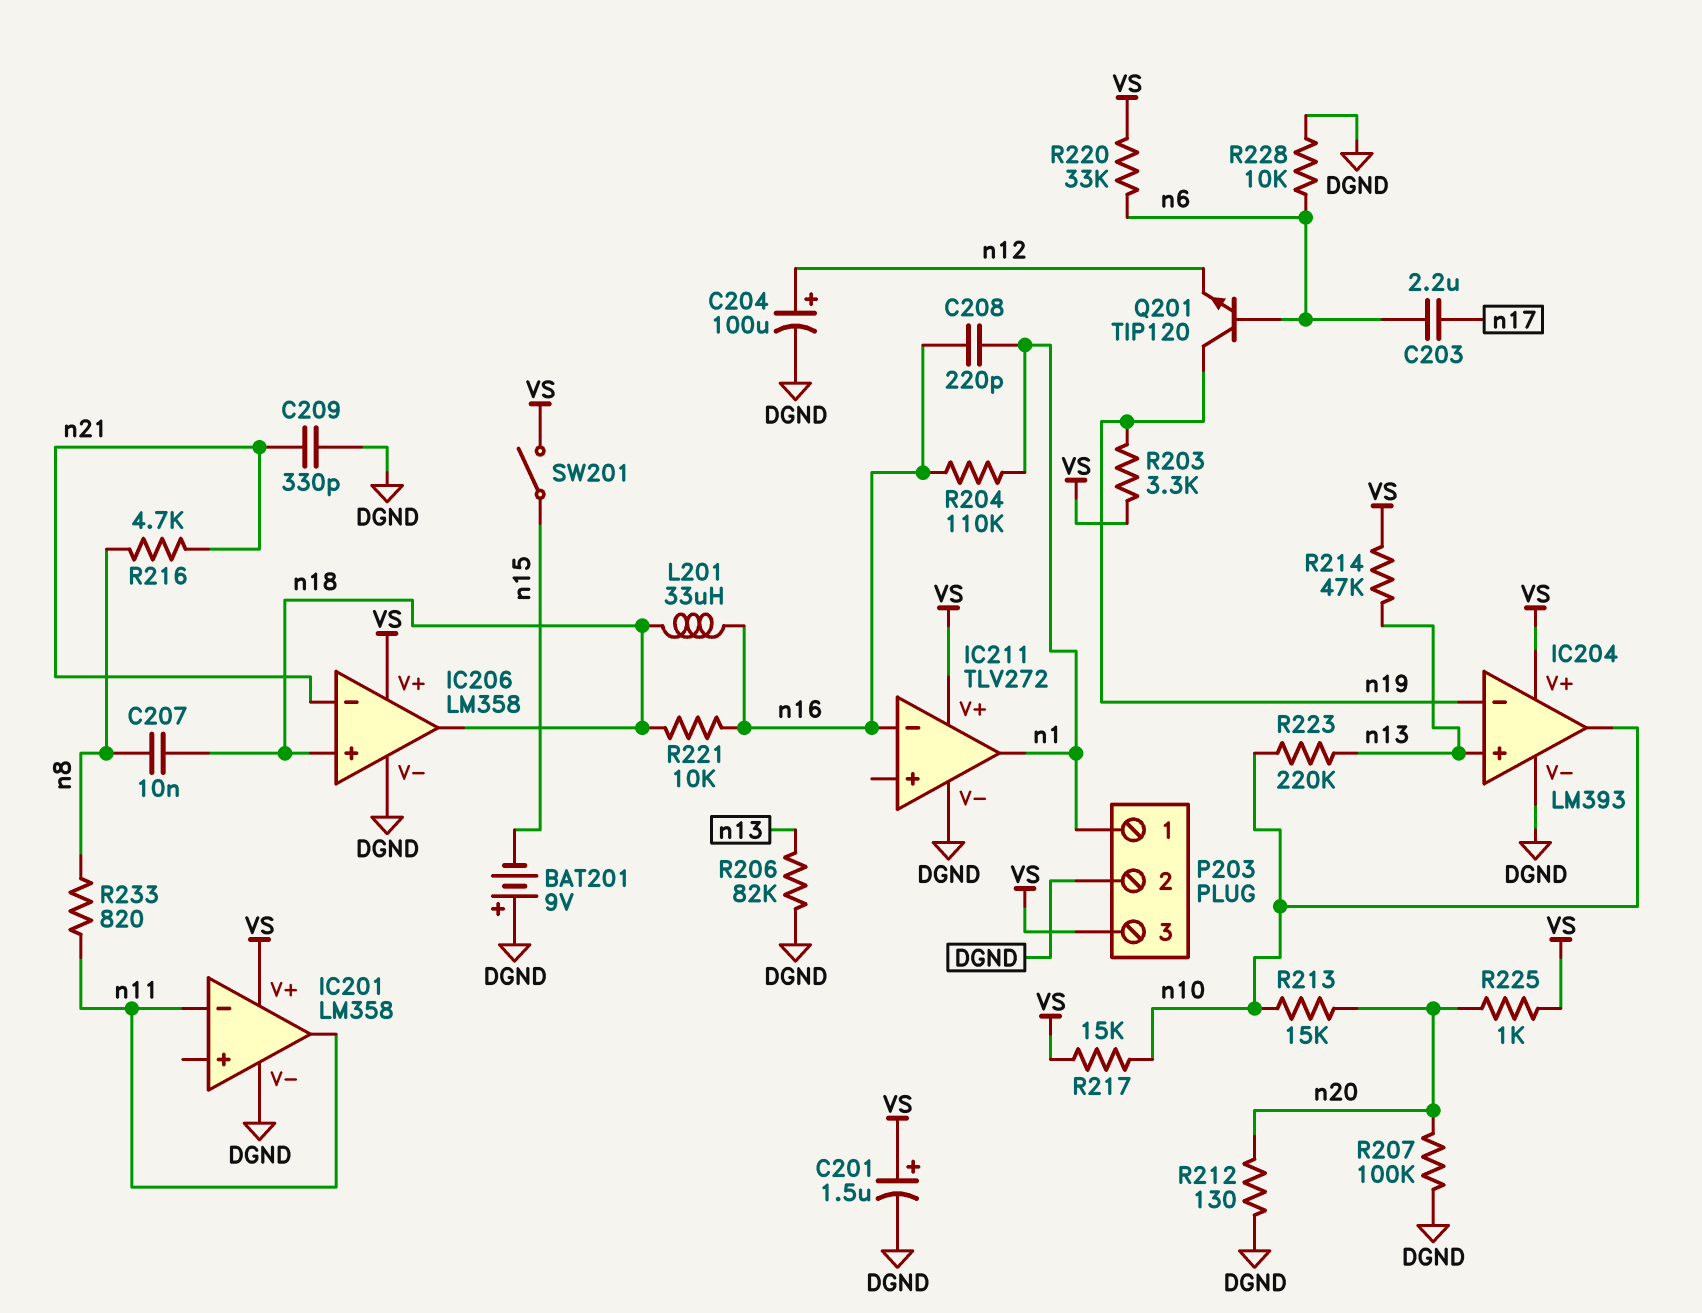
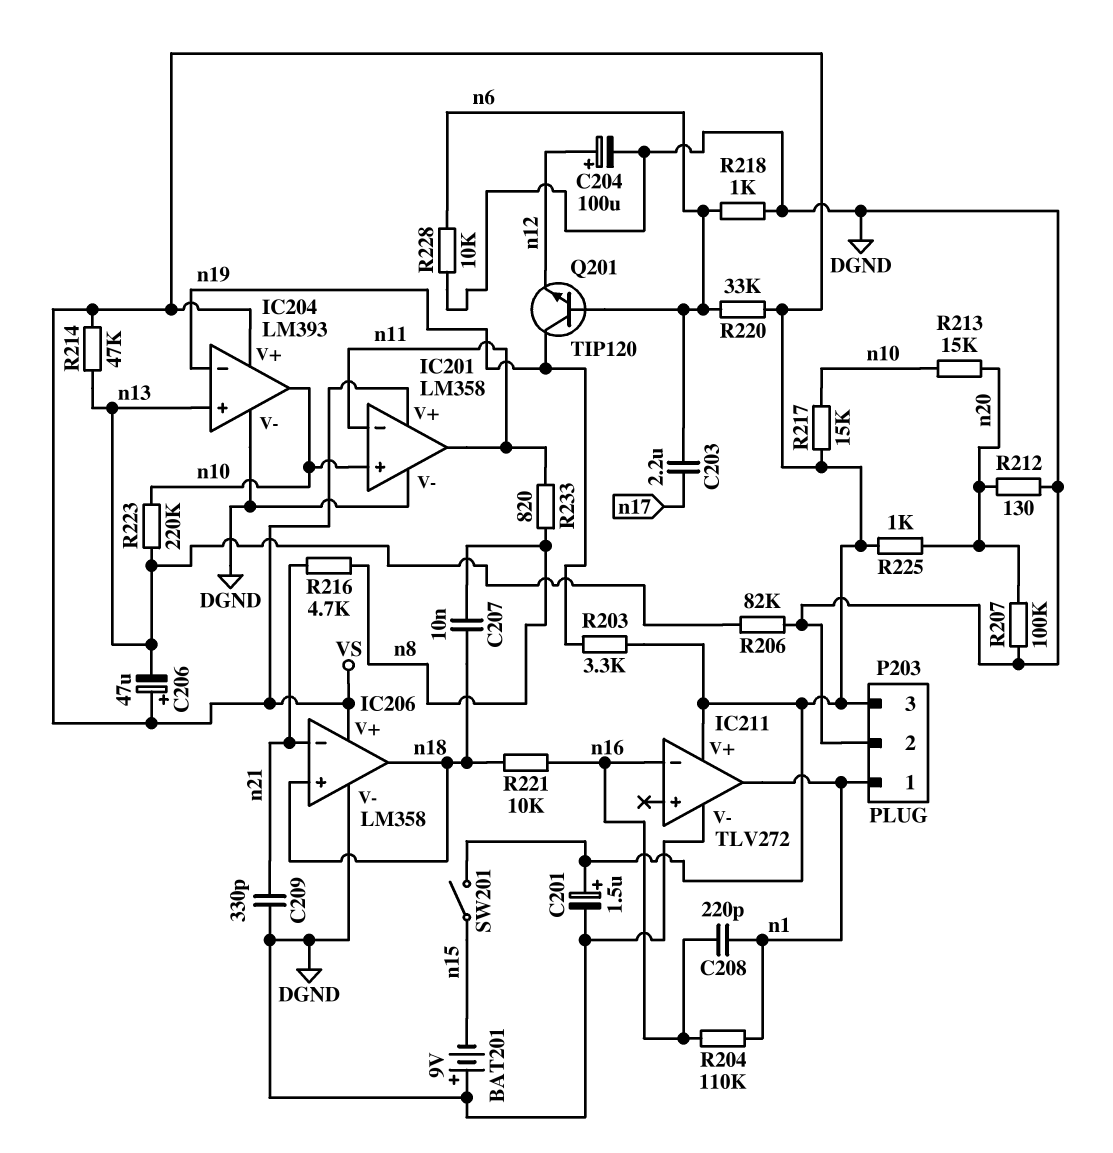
C206: none -> 47uF (plus VS, minus n13)
IC201 pin in+: none -> n10
L201: 33uH (n16, n18) -> none
R218: none -> 1k (DGND, n6)

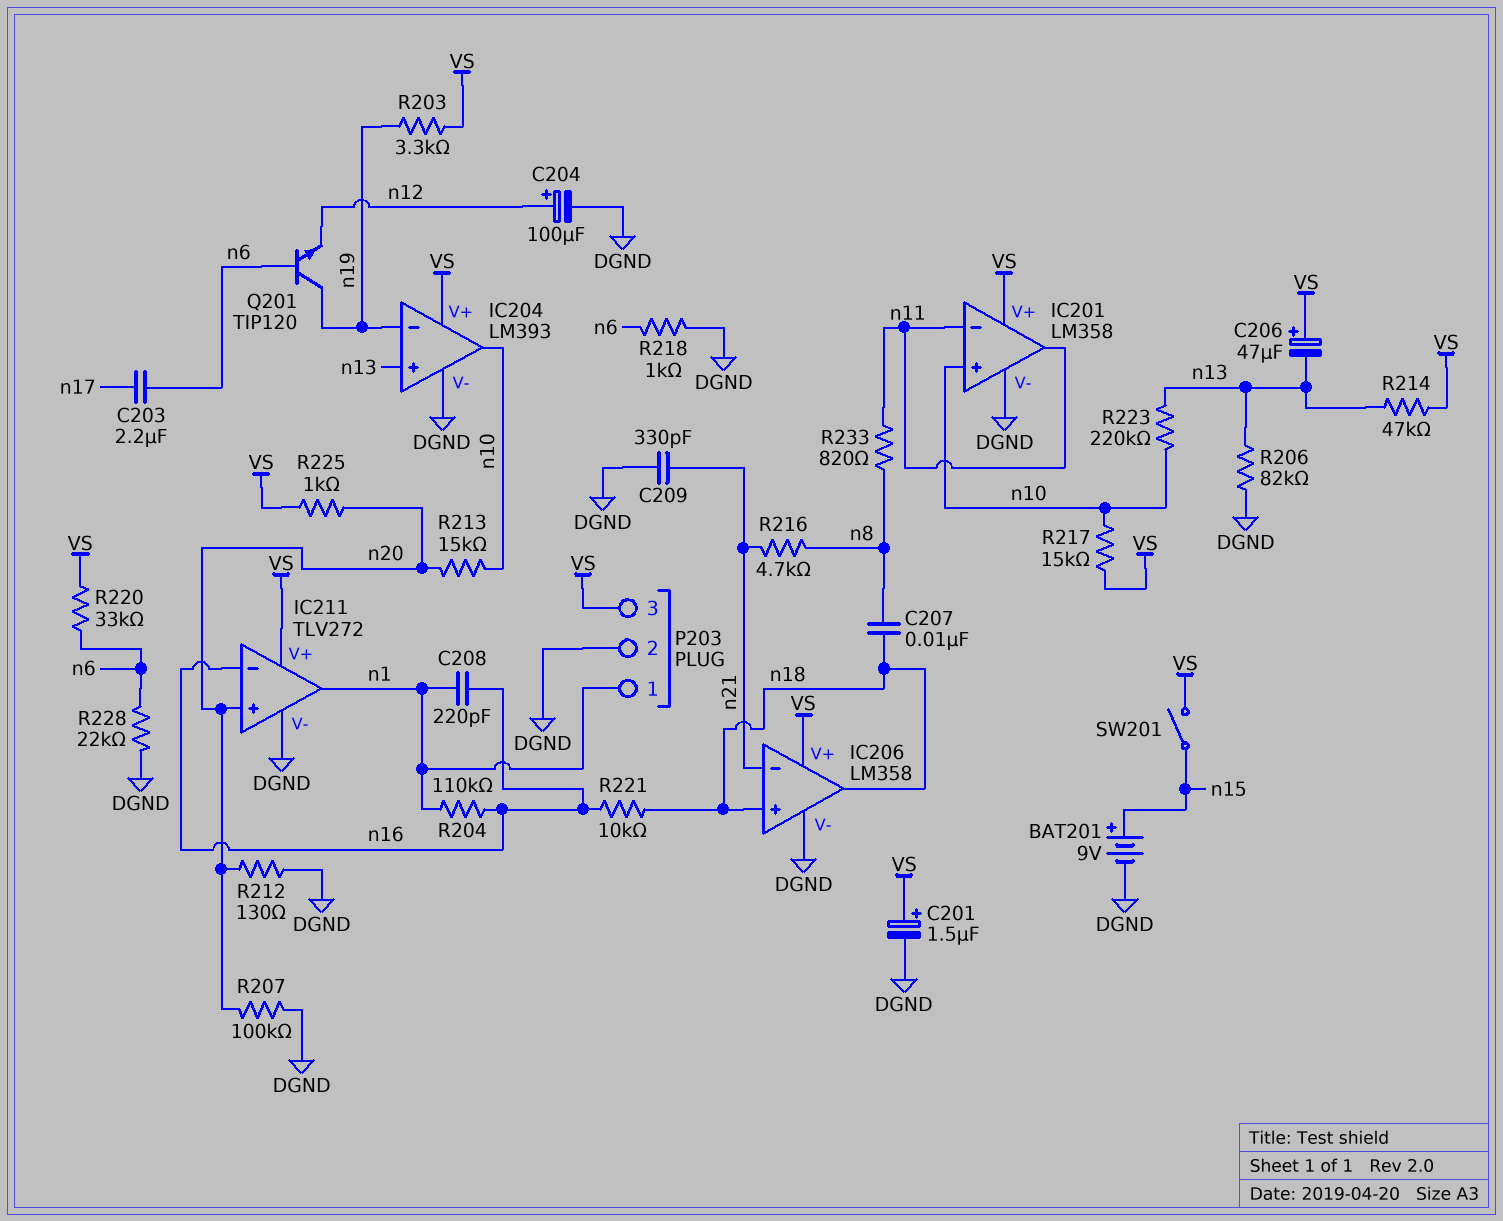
BAT201: 9V (plus DGND, minus n15) -> 9V (plus n15, minus DGND)
IC211 pin in+: none -> n20
R228: 10k (DGND, n6) -> 22k (DGND, n6)

